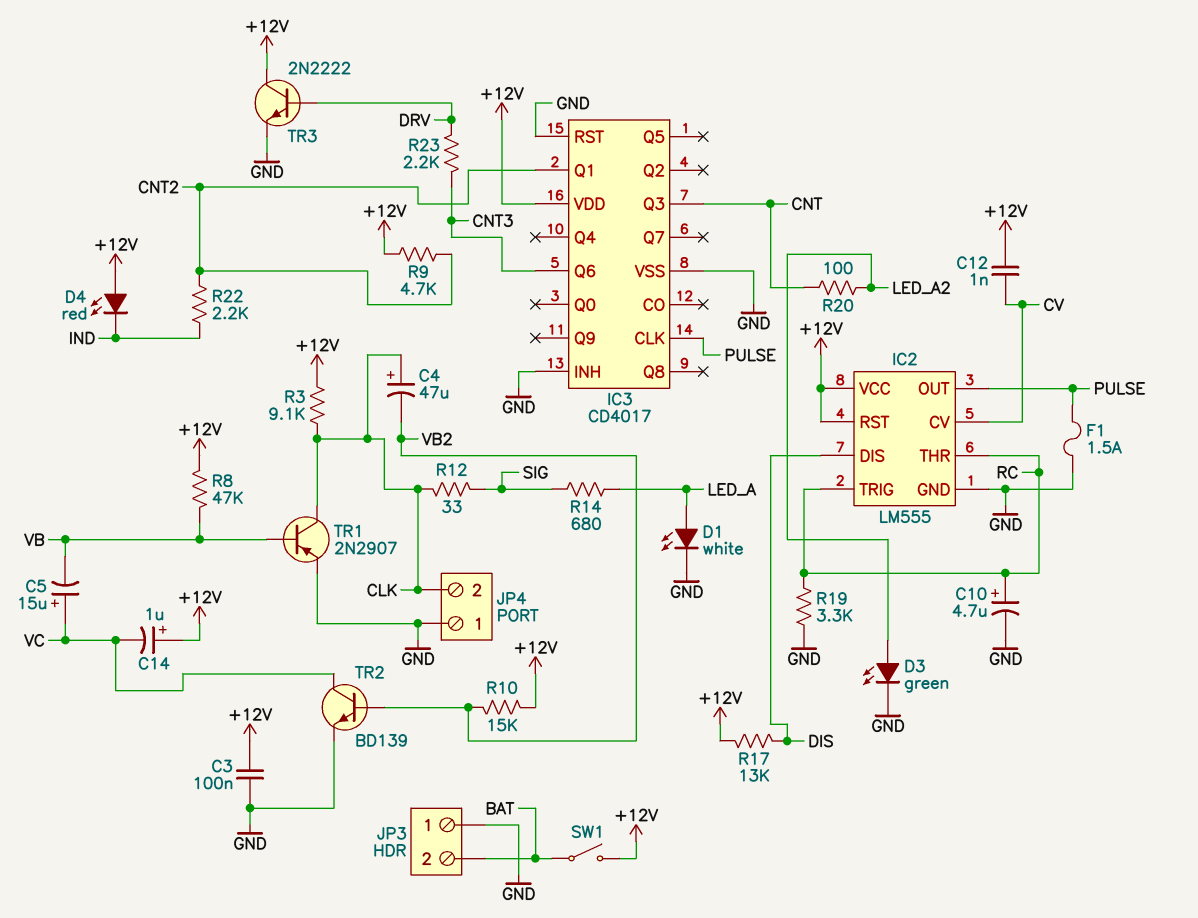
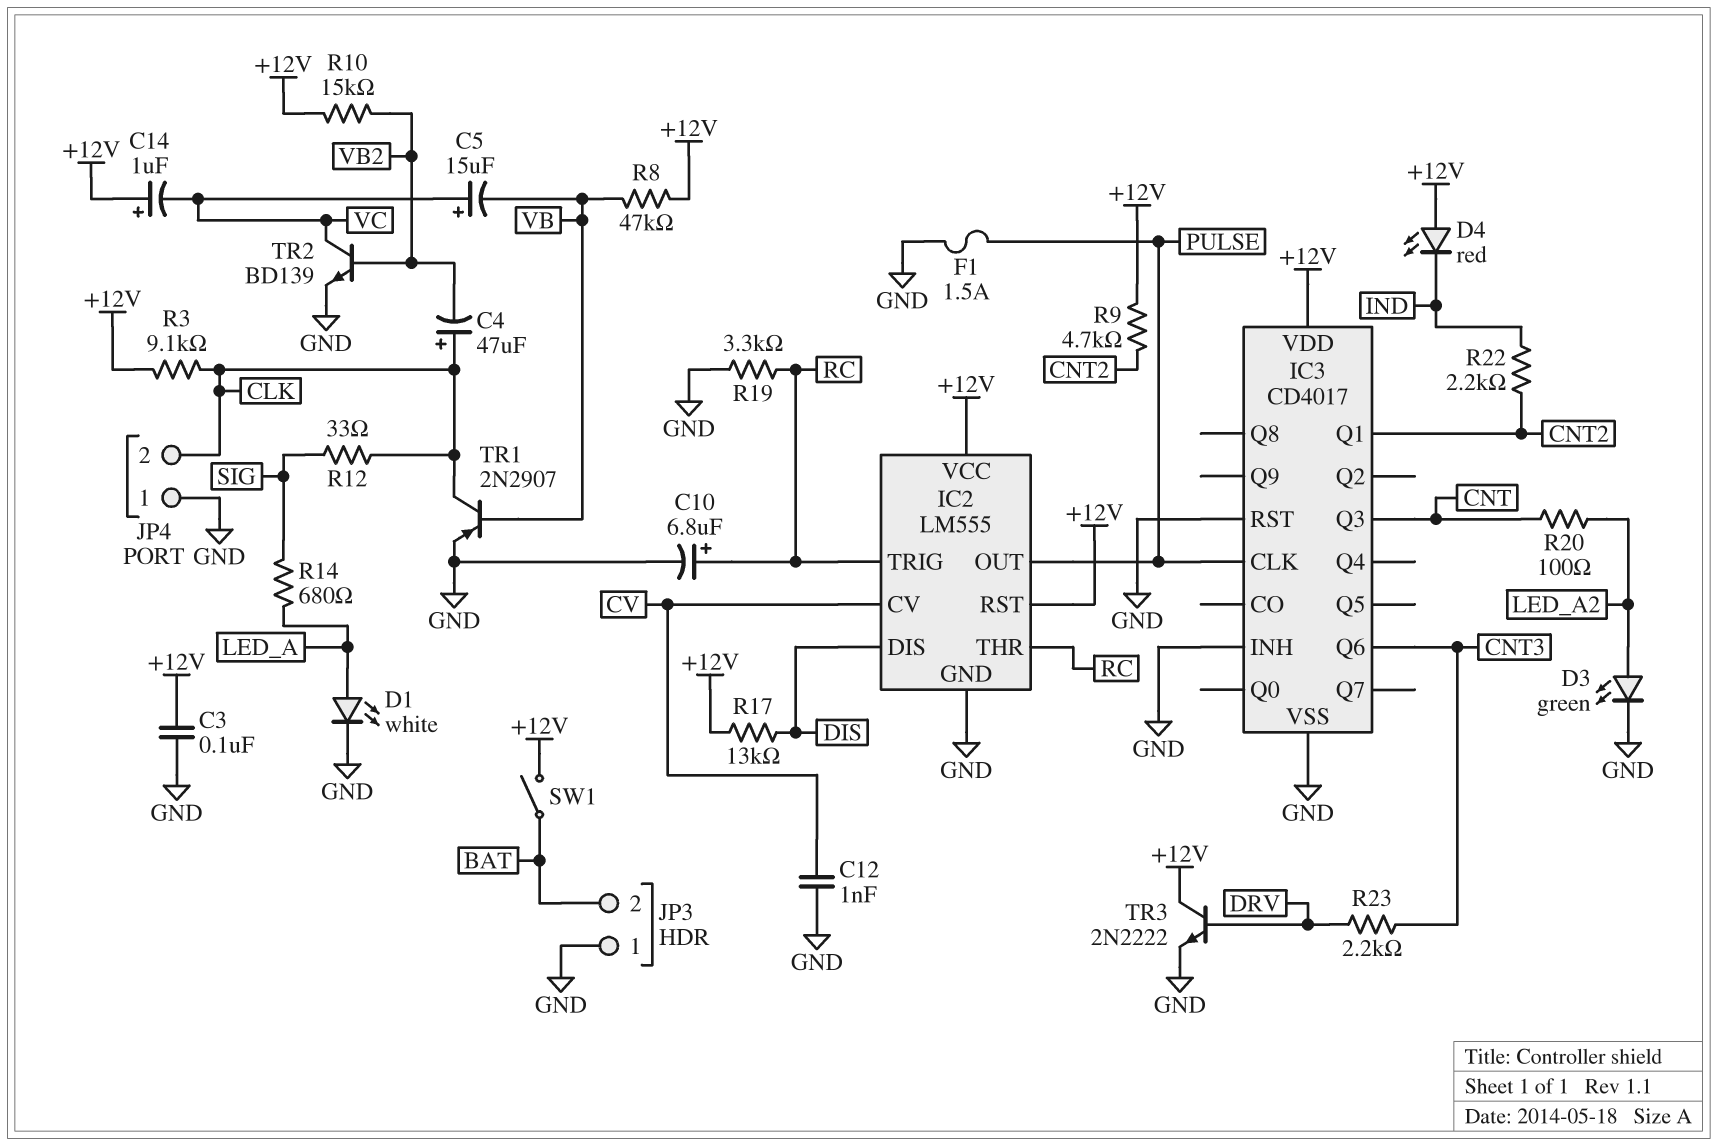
C10: 4.7uF (plus RC, minus GND) -> 6.8uF (plus RC, minus GND)
C12: 1nF (+12V, CV) -> 1nF (CV, GND)

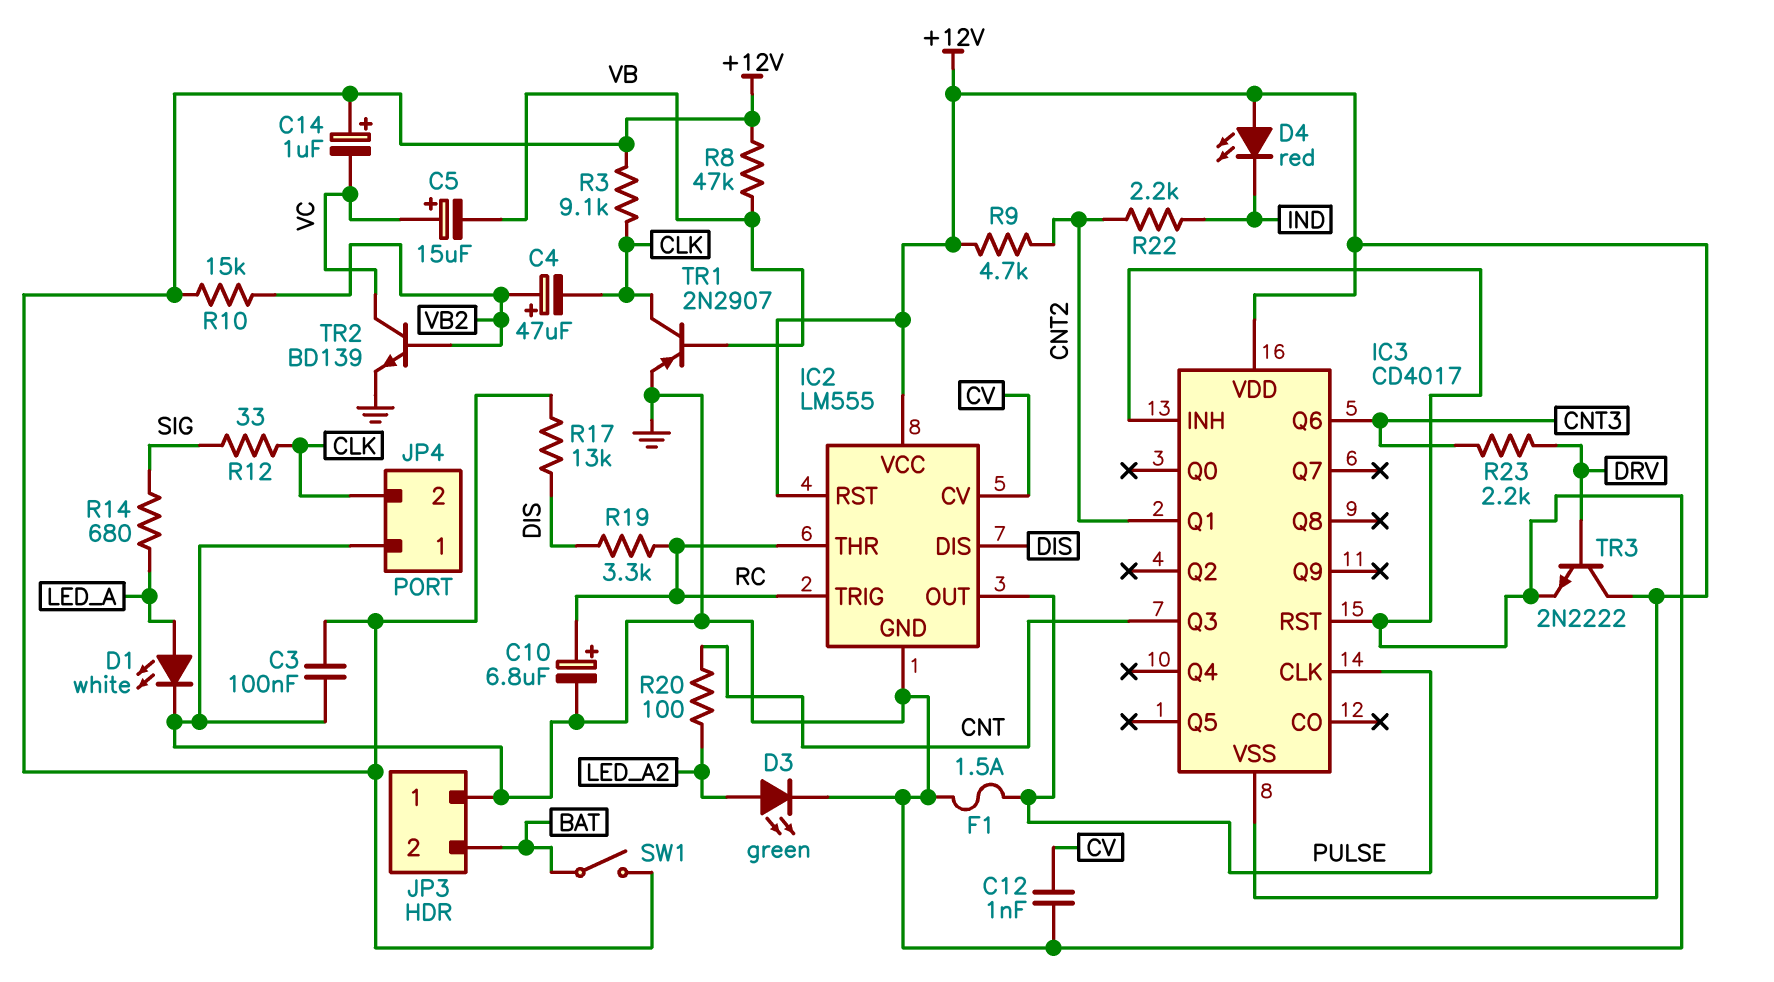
C4: 47uF (plus CLK, minus VB2) -> 47uF (plus VB2, minus CLK)
IC3 pin VSS: GND -> +12V
R19: 3.3k (GND, RC) -> 3.3k (DIS, RC)

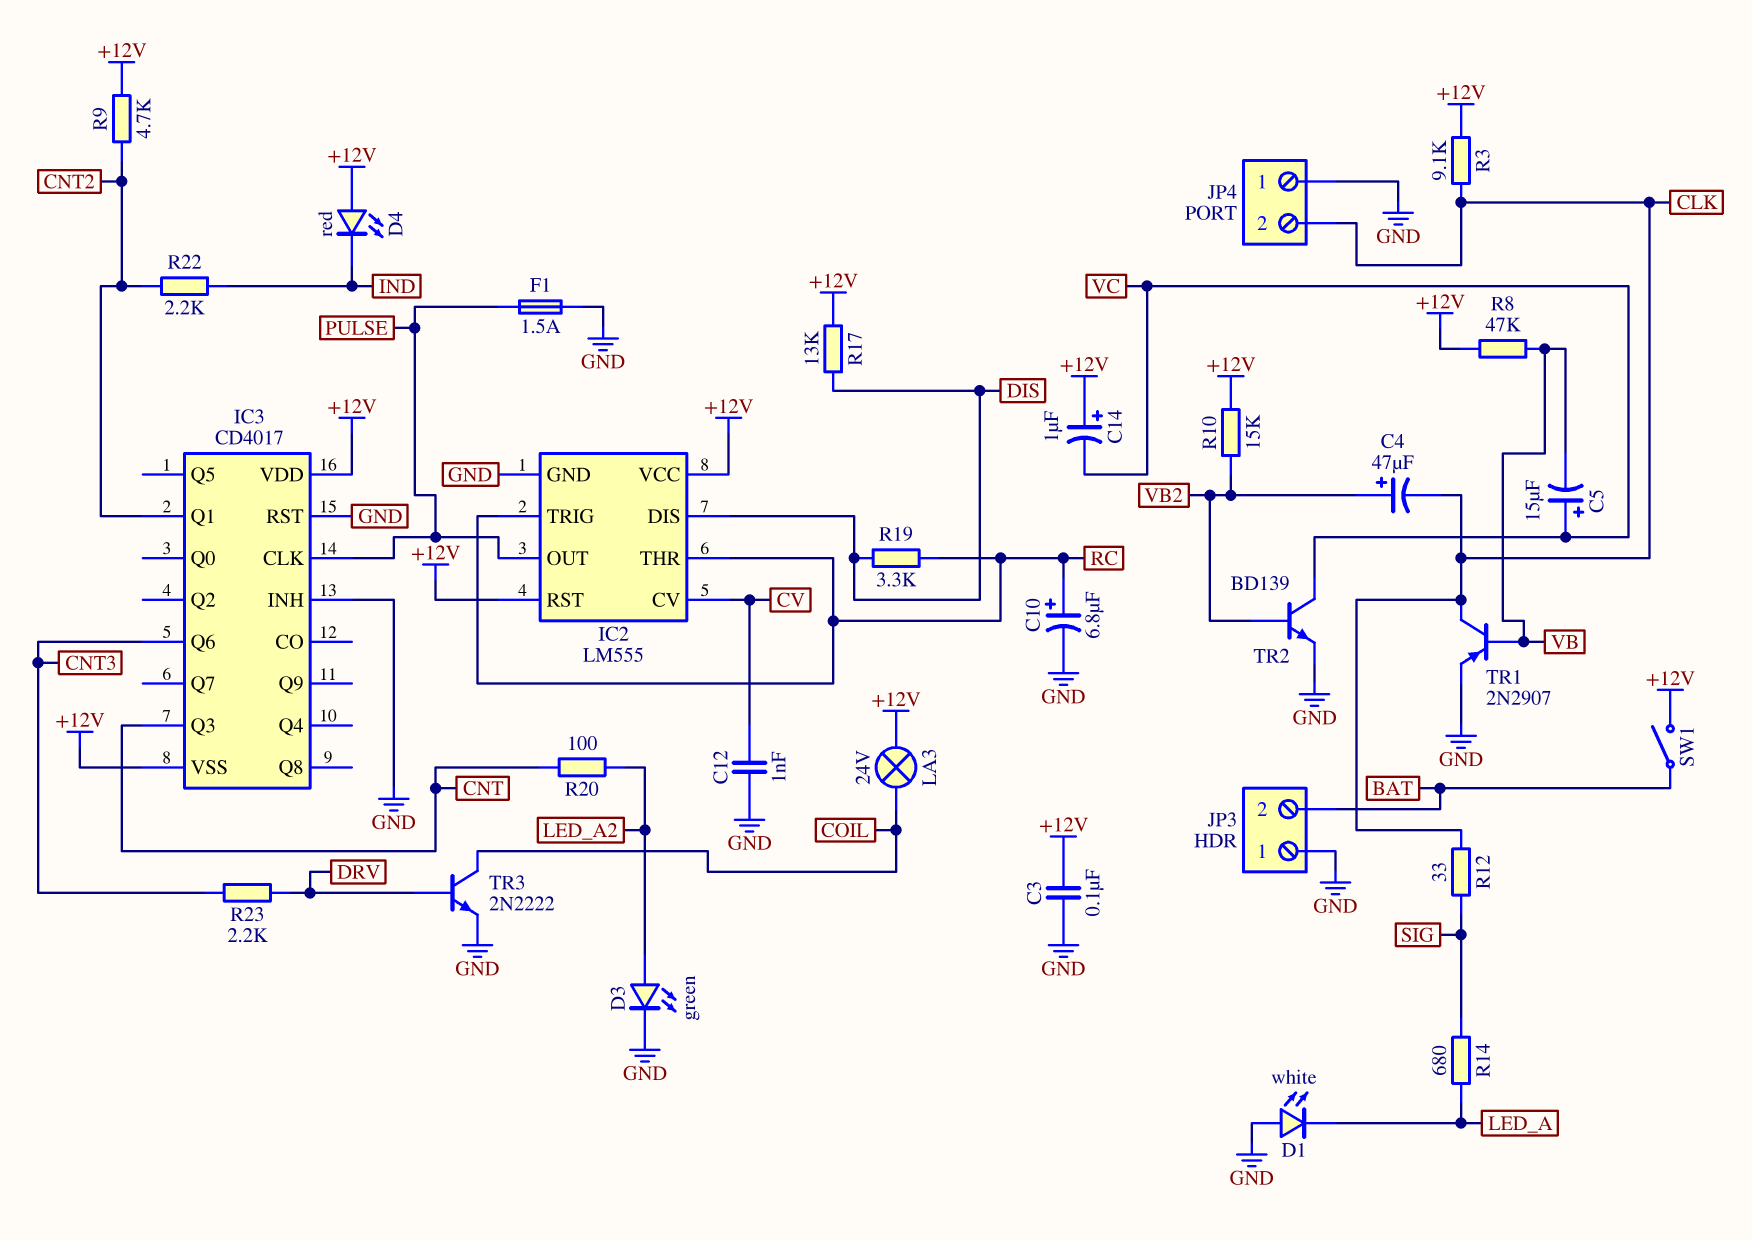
D1: LED white (A LED_A, K GND) -> LED white (A GND, K LED_A)
LA3: none -> lamp 24V (+12V, COIL)
TR3: NPN 2N2222 (B DRV, C +12V, E GND) -> NPN 2N2222 (B DRV, C COIL, E GND)

